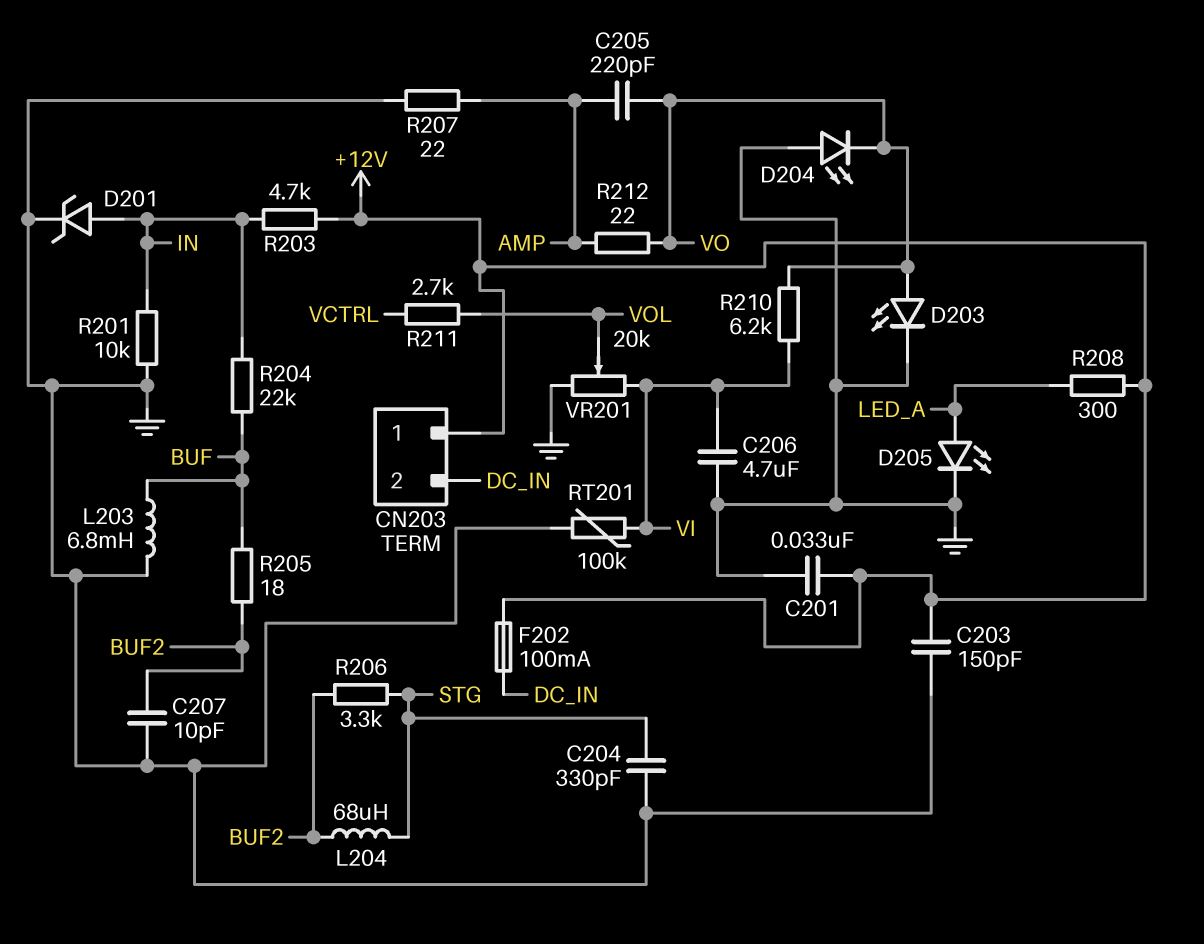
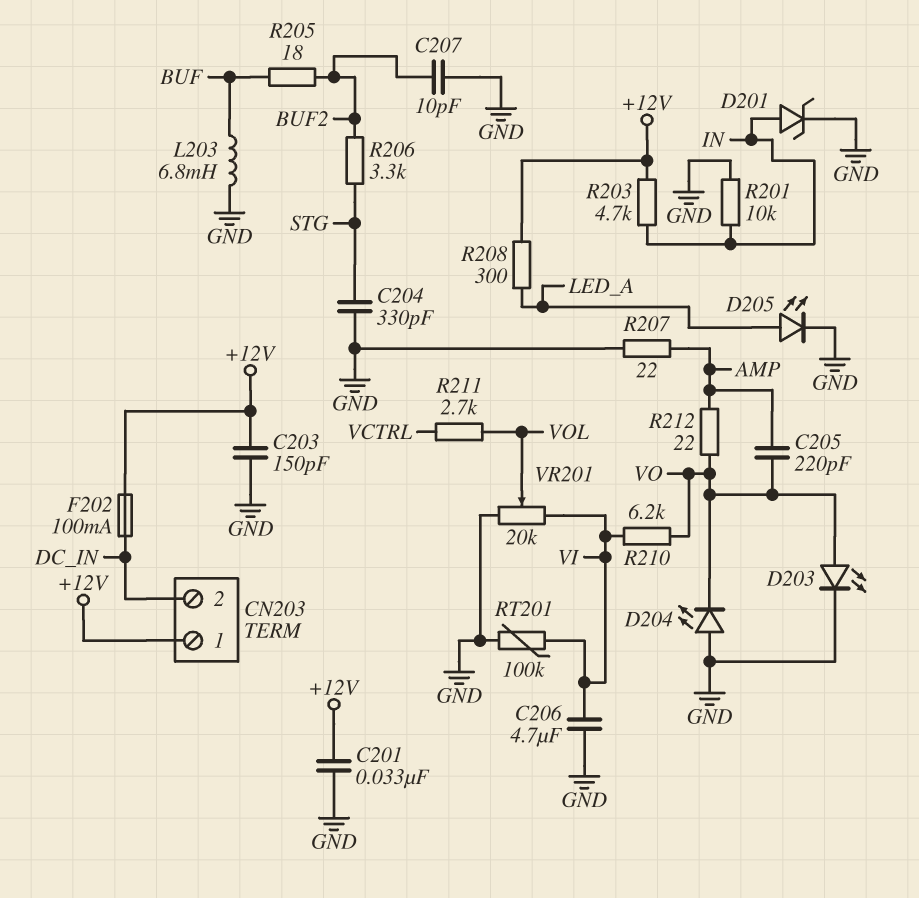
L204: 68uH (BUF2, STG) -> none
R204: 22k (BUF, IN) -> none

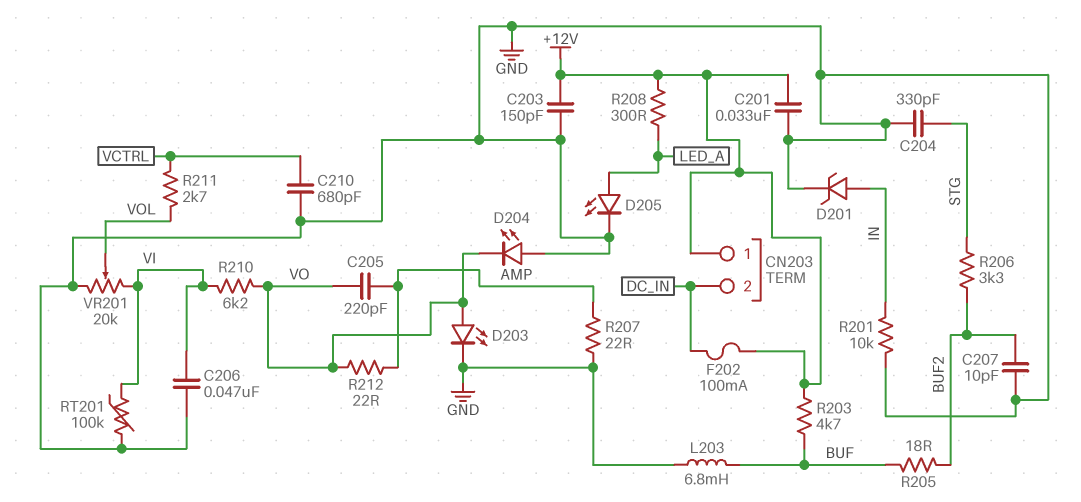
C206: 4.7uF (GND, VI) -> 47nF (GND, VI)
C210: none -> 680pF (GND, VCTRL)
R203: 4.7k (+12V, IN) -> 4.7k (+12V, BUF)

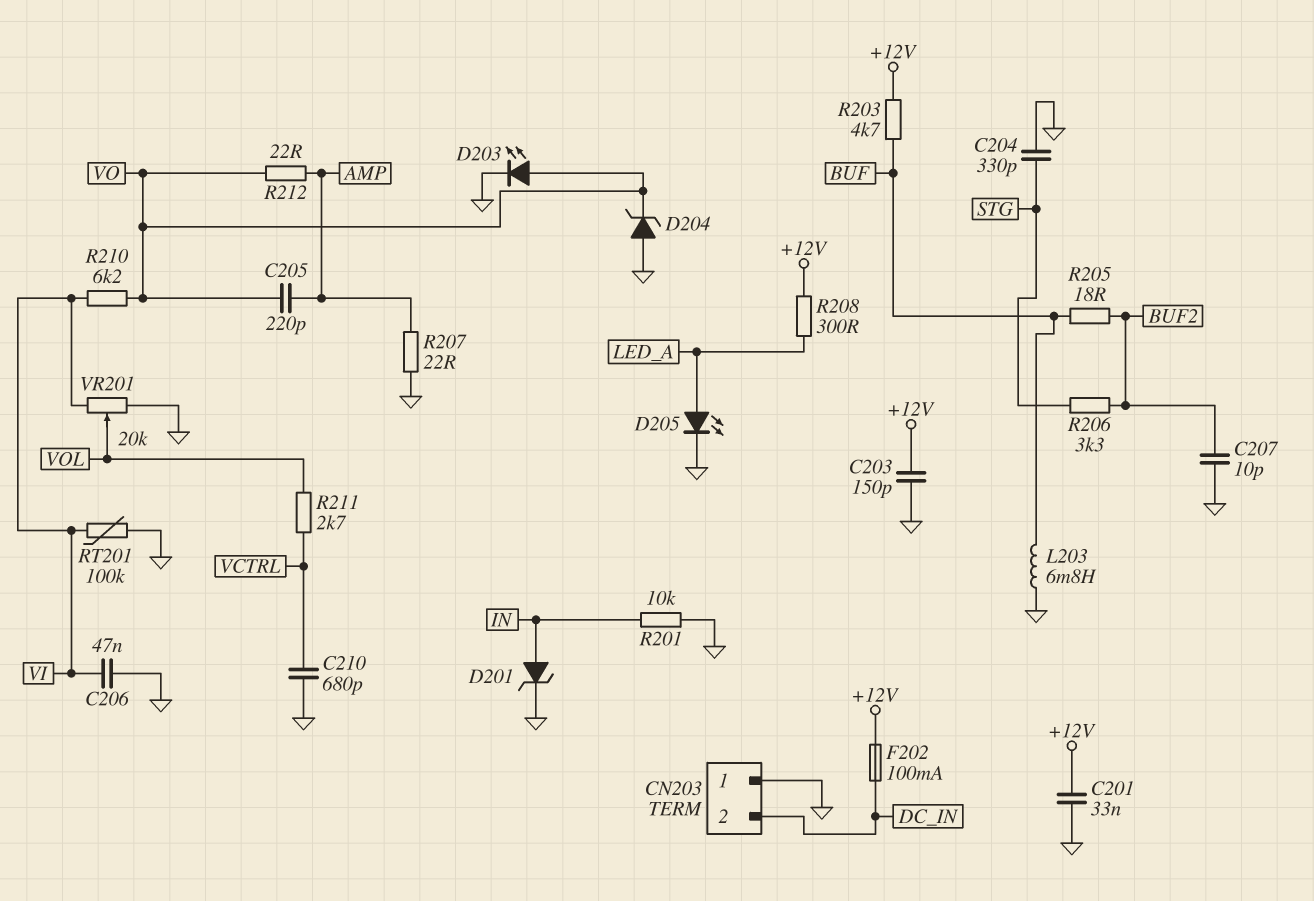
CN203 pin 1: +12V -> GND
D204: LED (A GND, K VO) -> zener (A GND, K VO)

